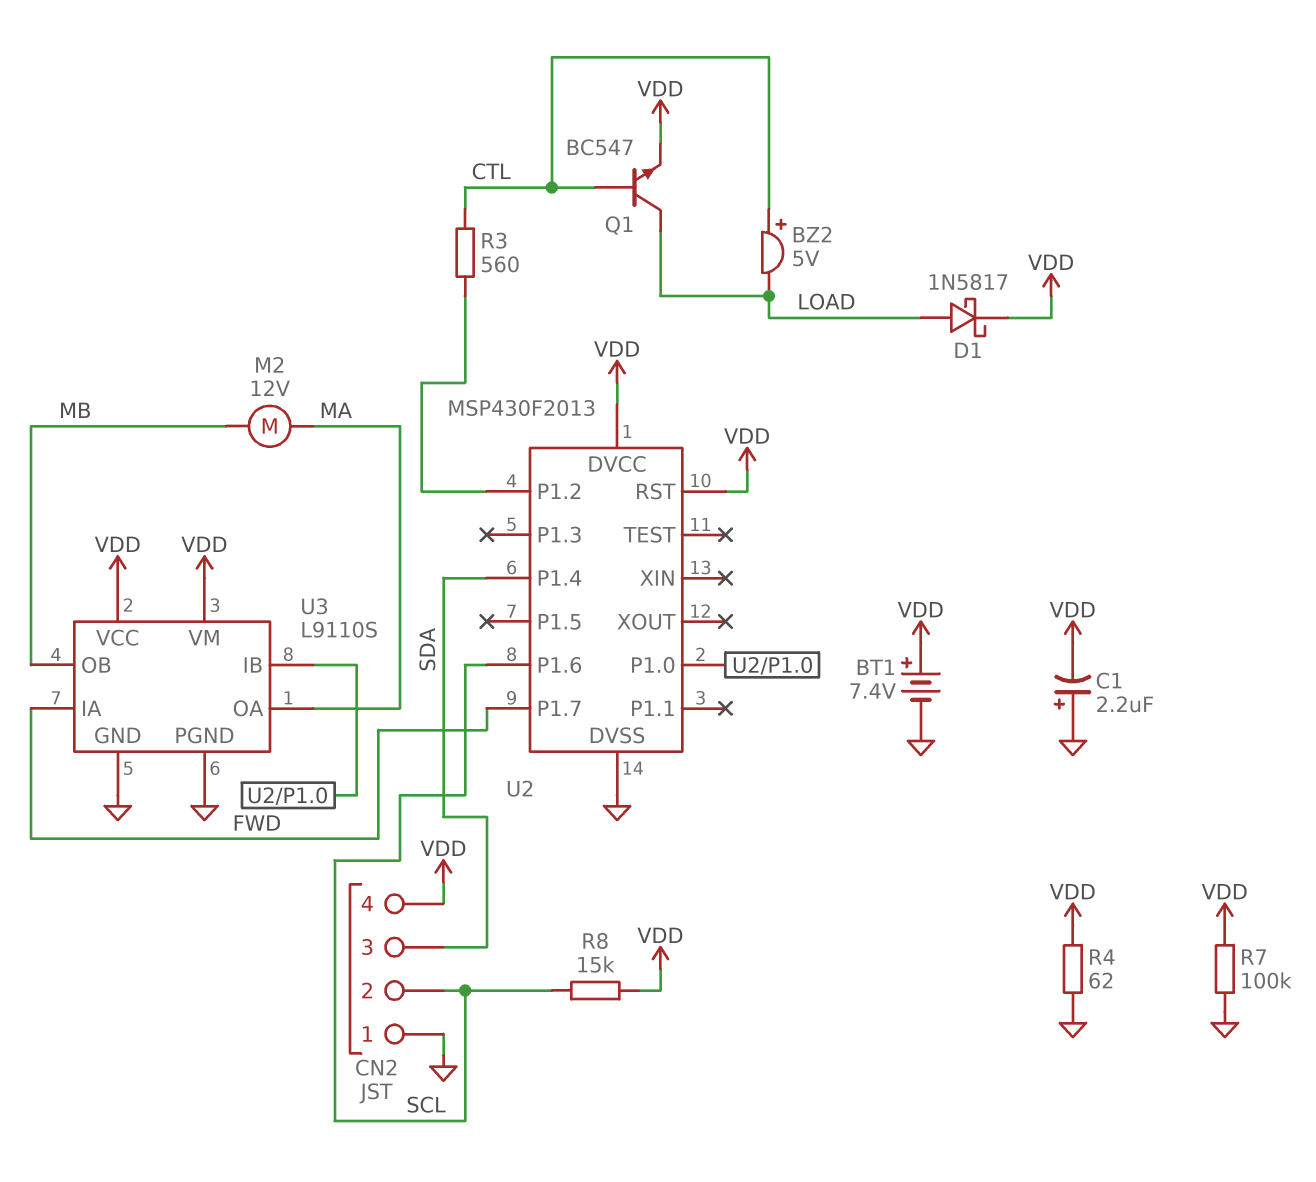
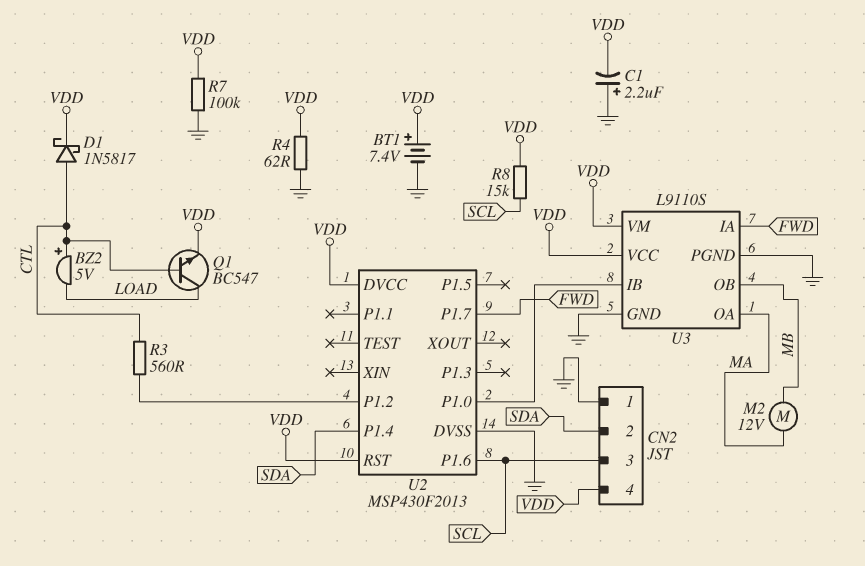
CN2 pin 2: SCL -> SDA
CN2 pin 3: SDA -> SCL
D1: schottky 1N5817 (A LOAD, K VDD) -> schottky 1N5817 (A CTL, K VDD)

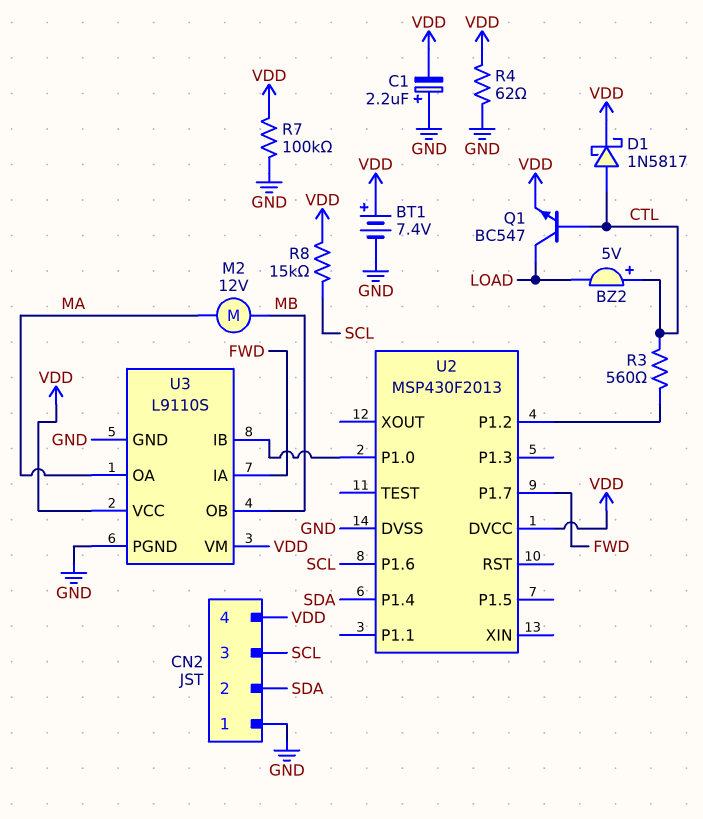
U2 pin RST: VDD -> none

